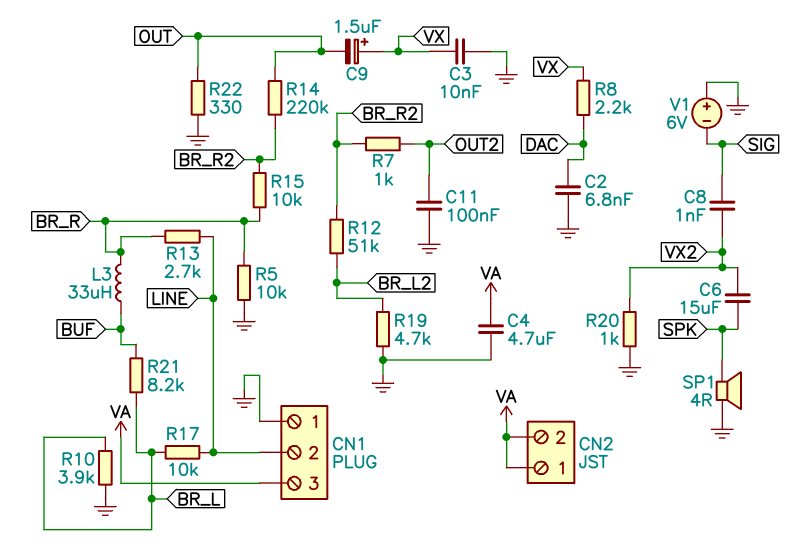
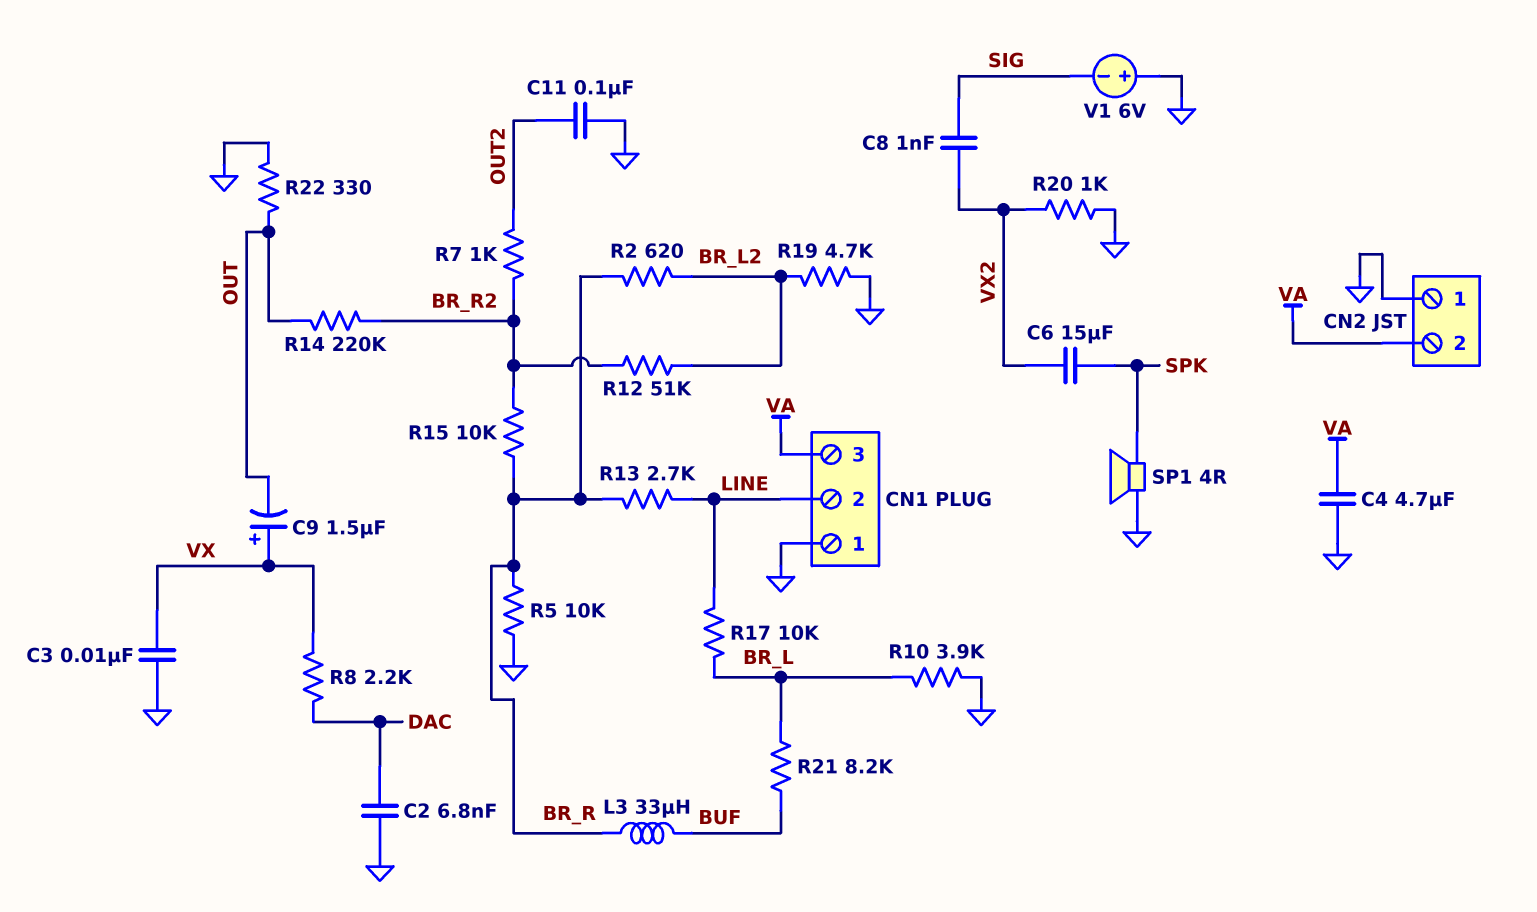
CN2 pin 1: VA -> GND
R2: none -> 620 (BR_L2, BR_R)

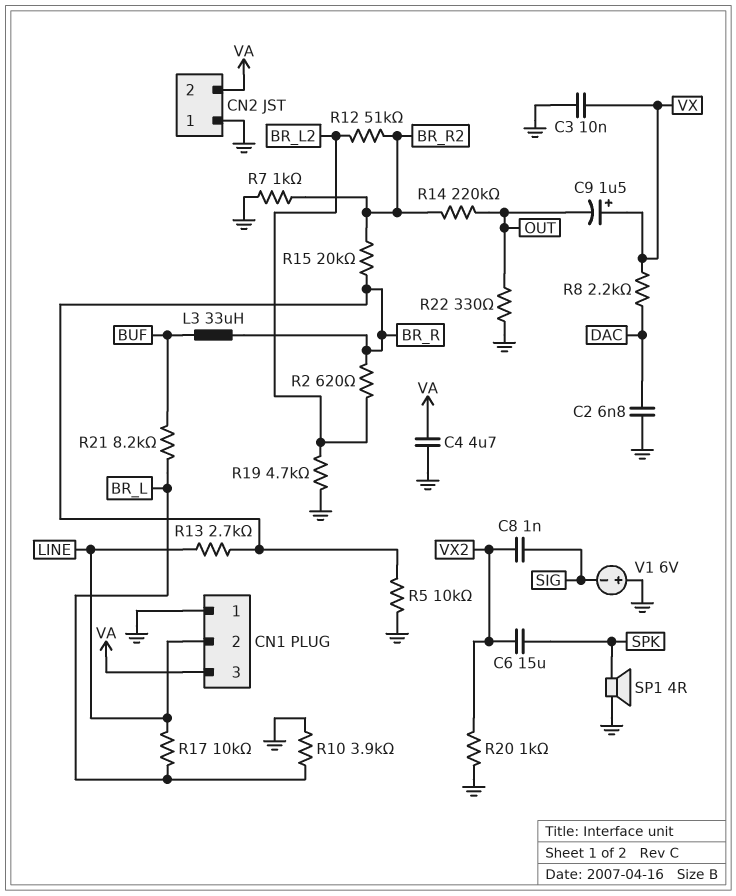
C11: 100nF (GND, OUT2) -> none
R7: 1k (BR_R2, OUT2) -> 1k (BR_R2, GND)
R15: 10k (BR_R, BR_R2) -> 20k (BR_R, BR_R2)

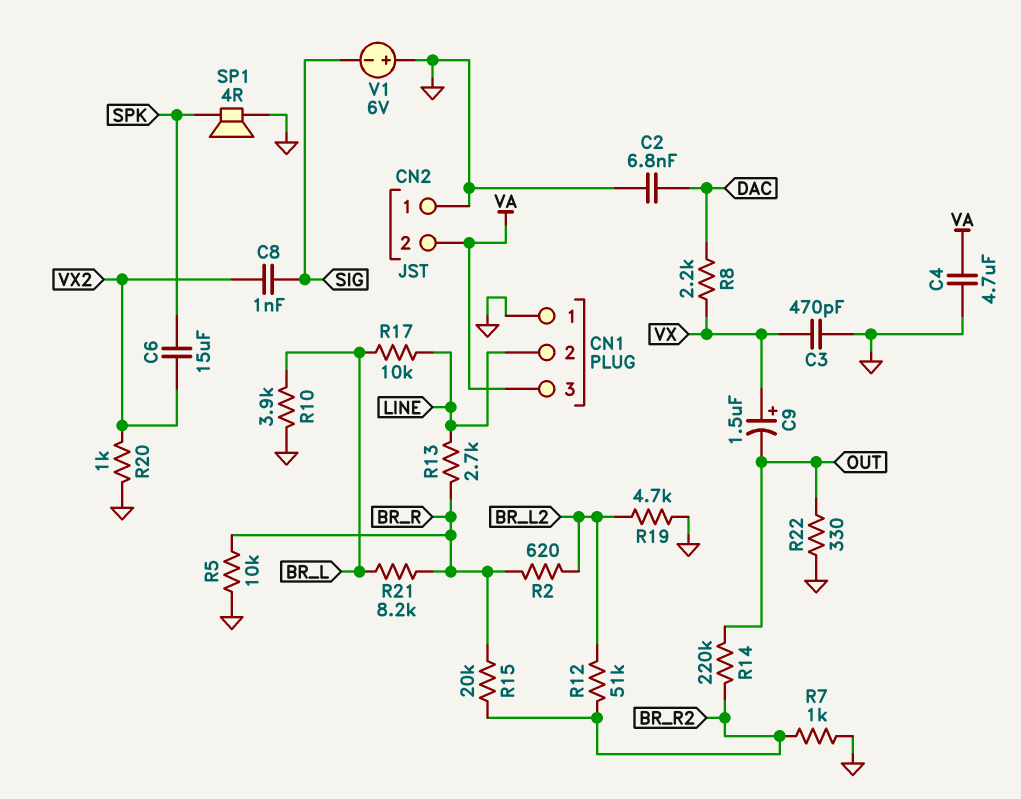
C3: 10nF (GND, VX) -> 470pF (GND, VX)
L3: 33uH (BR_R, BUF) -> none
R21: 8.2k (BR_L, BUF) -> 8.2k (BR_L, BR_R)

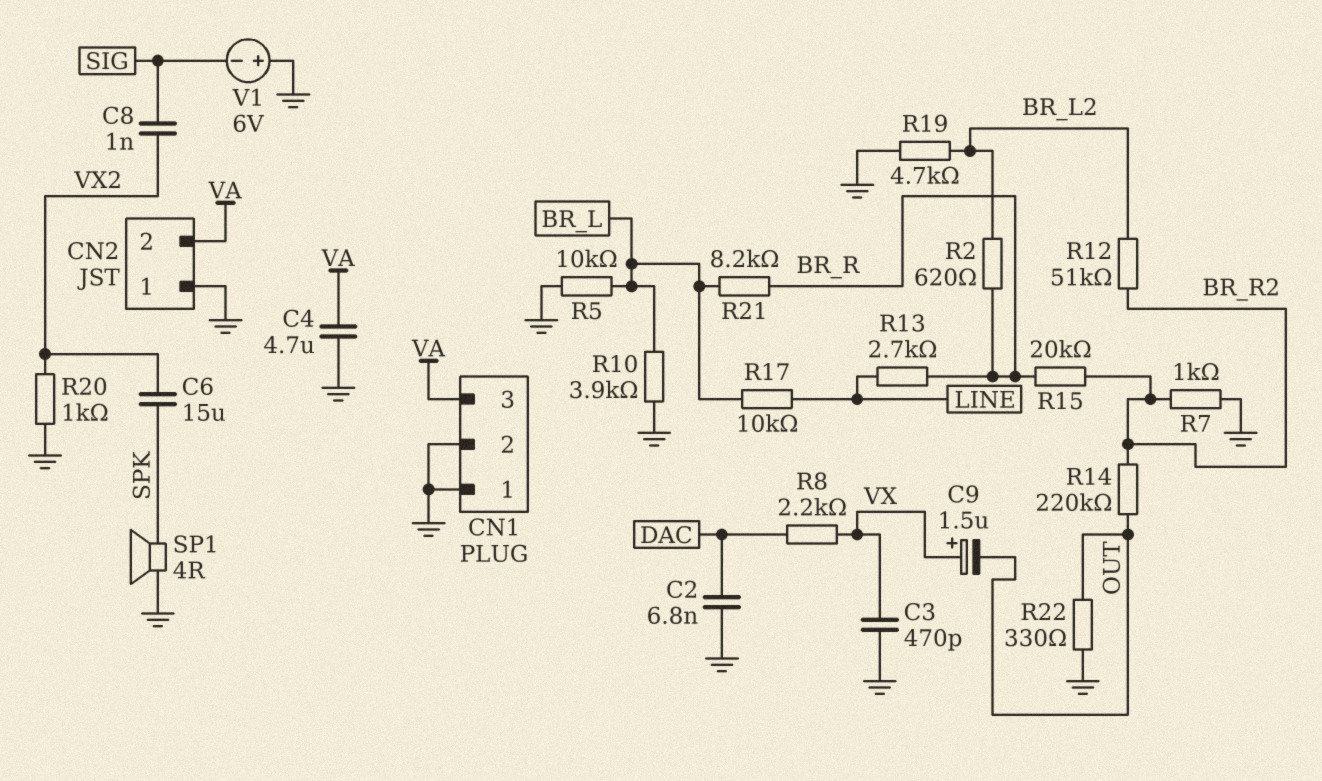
CN1 pin 2: LINE -> GND
R5: 10k (BR_R, GND) -> 10k (BR_L, GND)

